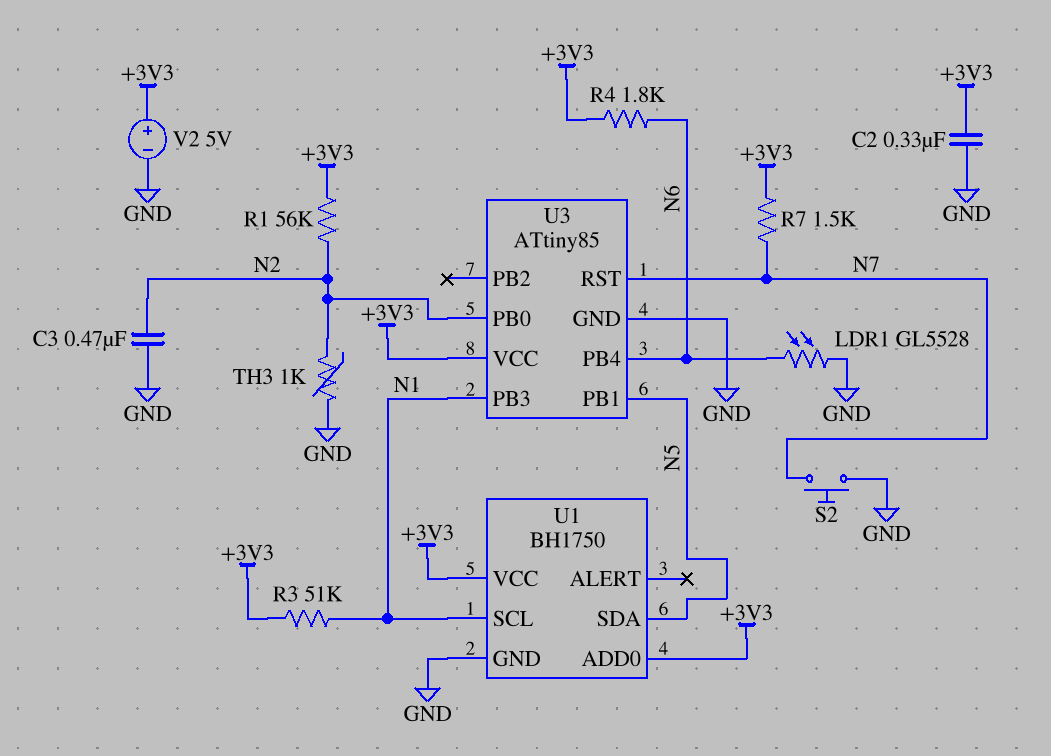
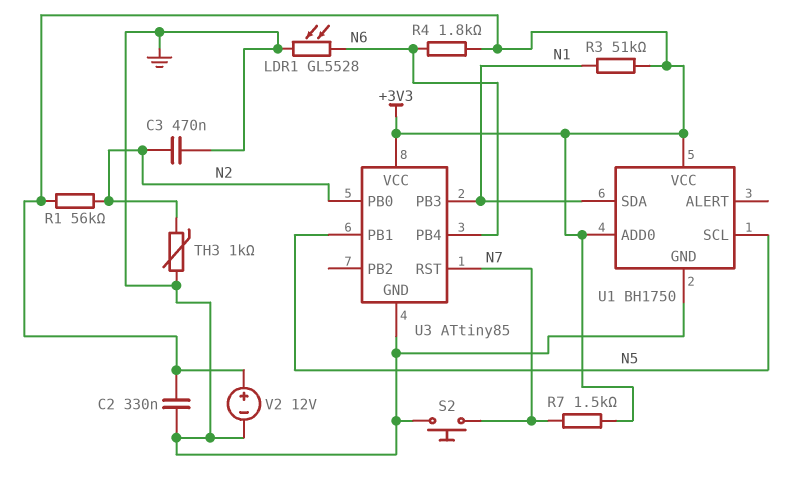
U1 pin SCL: N1 -> N5
U1 pin SDA: N5 -> N1
V2: 5V (plus +3V3, minus GND) -> 12V (plus +3V3, minus GND)

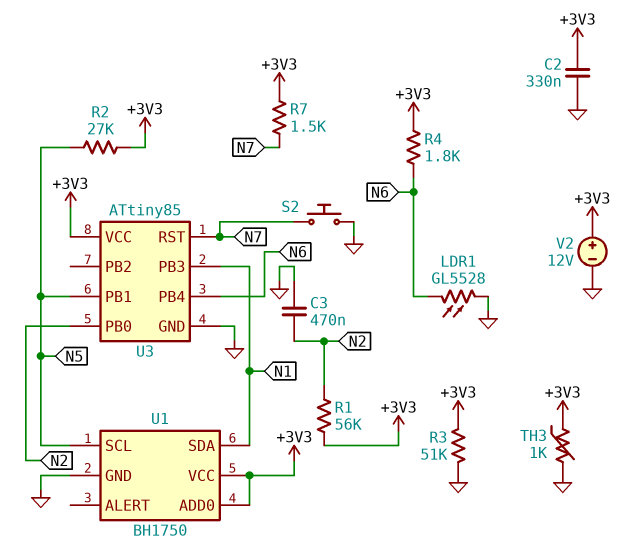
R2: none -> 27k (+3V3, N5)
R3: 51k (+3V3, N1) -> 51k (+3V3, GND)
TH3: 1k (GND, N2) -> 1k (+3V3, GND)

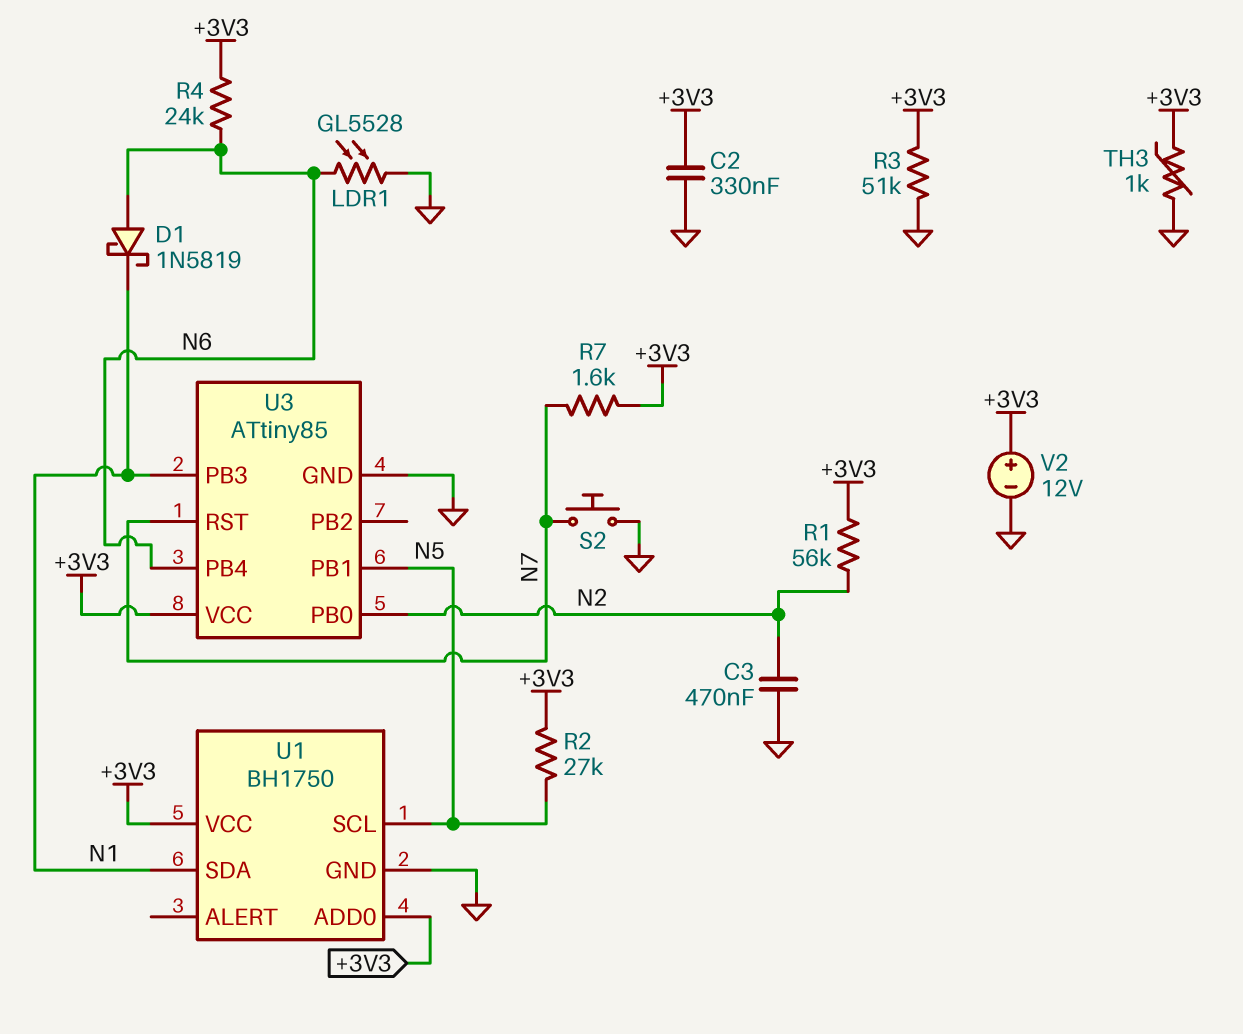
D1: none -> schottky 1N5819 (A N6, K N1)
R4: 1.8k (+3V3, N6) -> 24k (+3V3, N6)
R7: 1.5k (+3V3, N7) -> 1.6k (+3V3, N7)

